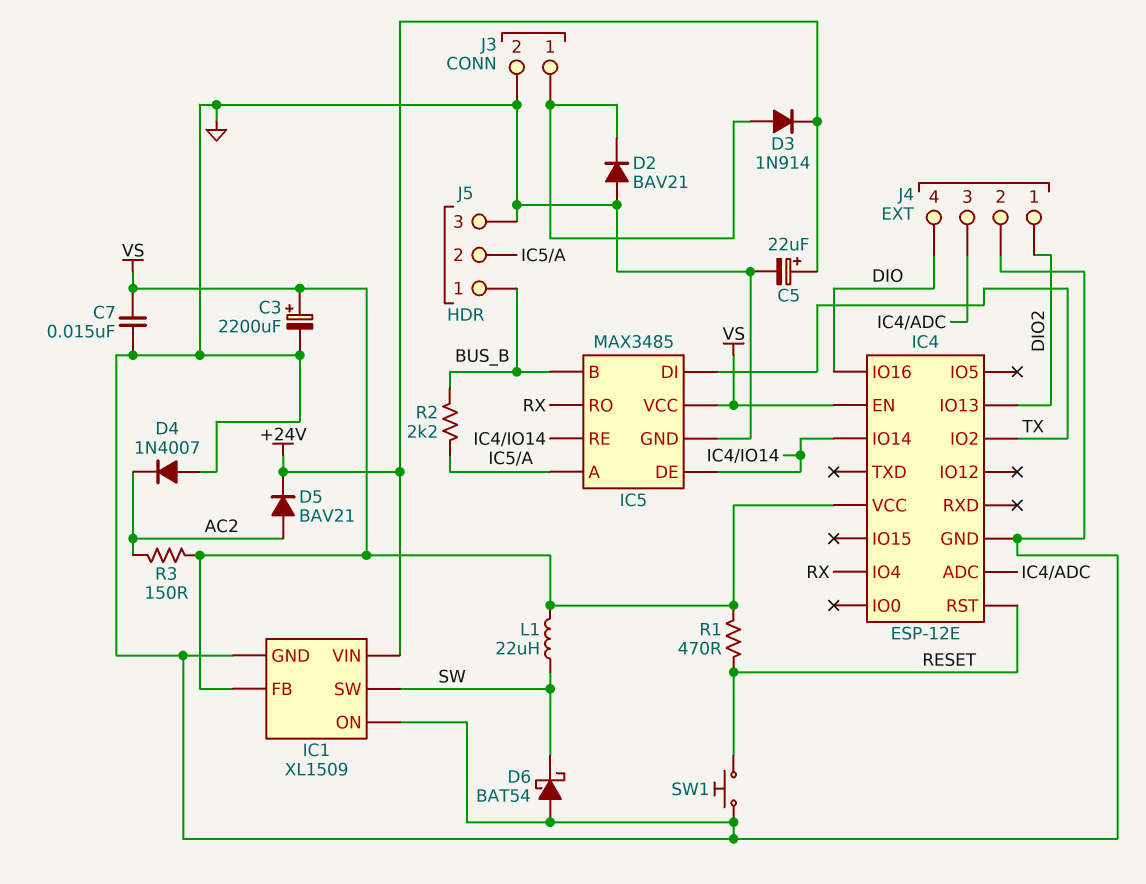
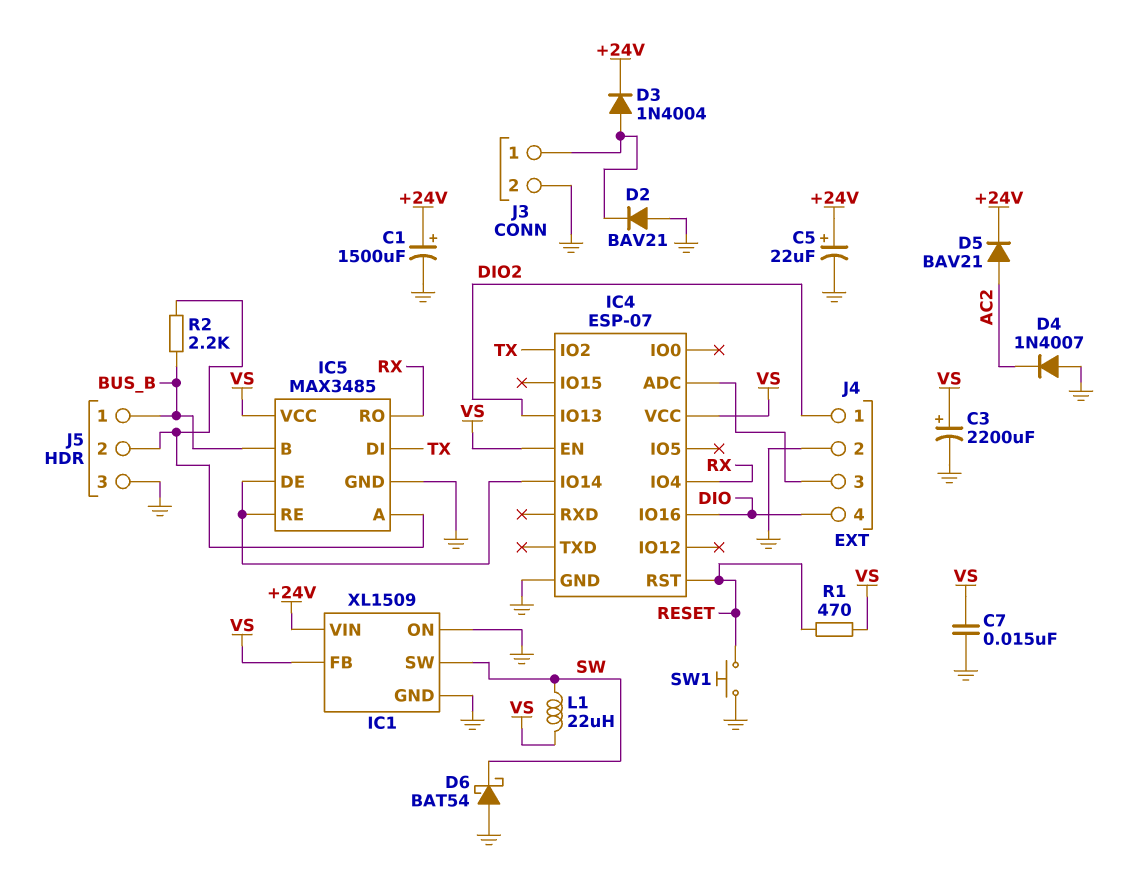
C1: none -> 1500uF (plus +24V, minus GND)
D3: diode 1N914 (A J3/1, K +24V) -> diode 1N4004 (A J3/1, K +24V)
IC4: ESP-12E -> ESP-07
R3: 150 (AC2, VS) -> none

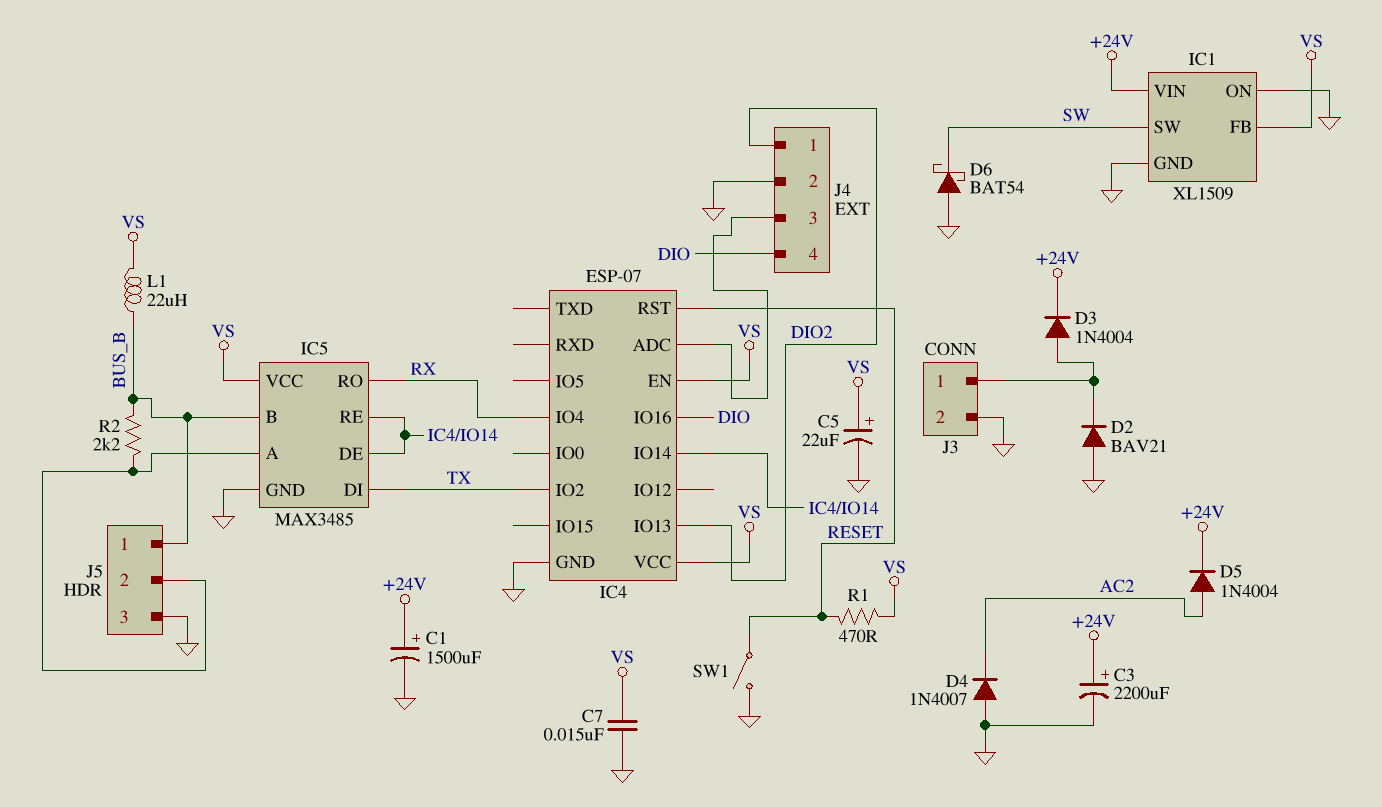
C3: 2200uF (plus VS, minus GND) -> 2200uF (plus +24V, minus GND)
C5: 22uF (plus +24V, minus GND) -> 22uF (plus VS, minus GND)
D5: diode BAV21 (A AC2, K +24V) -> diode 1N4004 (A AC2, K +24V)
L1: 22uH (SW, VS) -> 22uH (BUS_B, VS)
SW1: button (GND, RESET) -> switch (GND, RESET)

